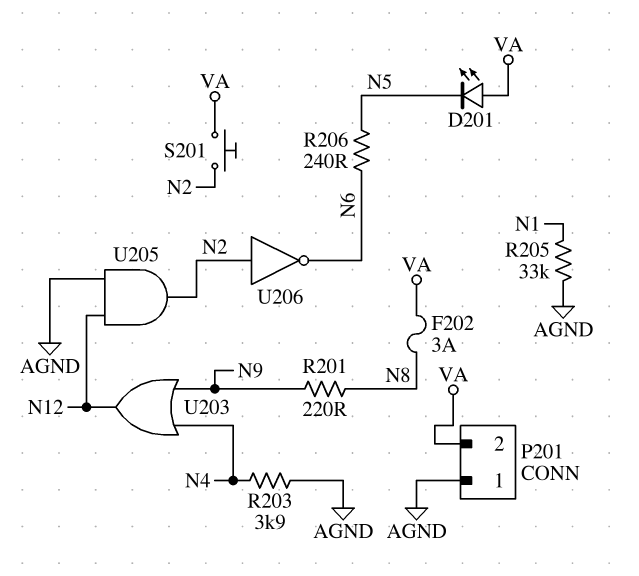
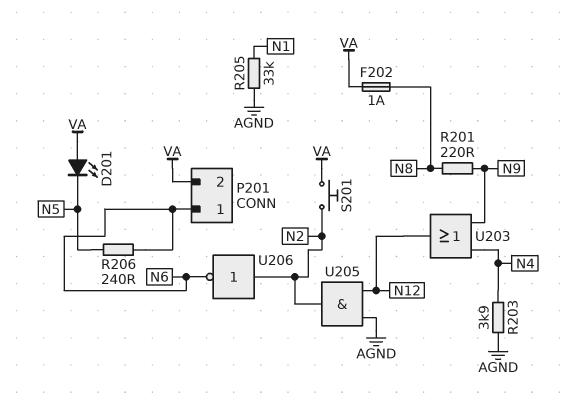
F202: 3A (N8, VA) -> 1A (N8, VA)
P201 pin 1: AGND -> N6

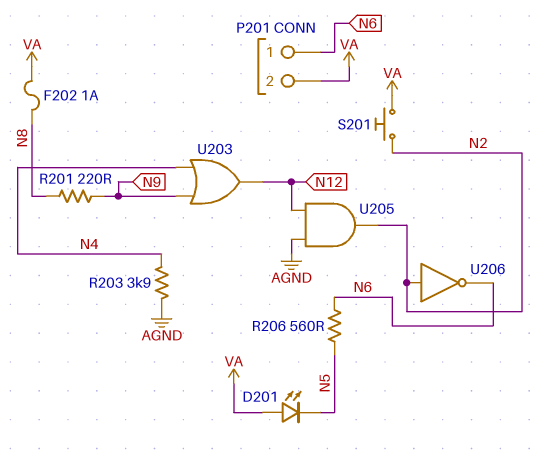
R205: 33k (AGND, N1) -> none
R206: 240 (N5, N6) -> 560 (N5, N6)

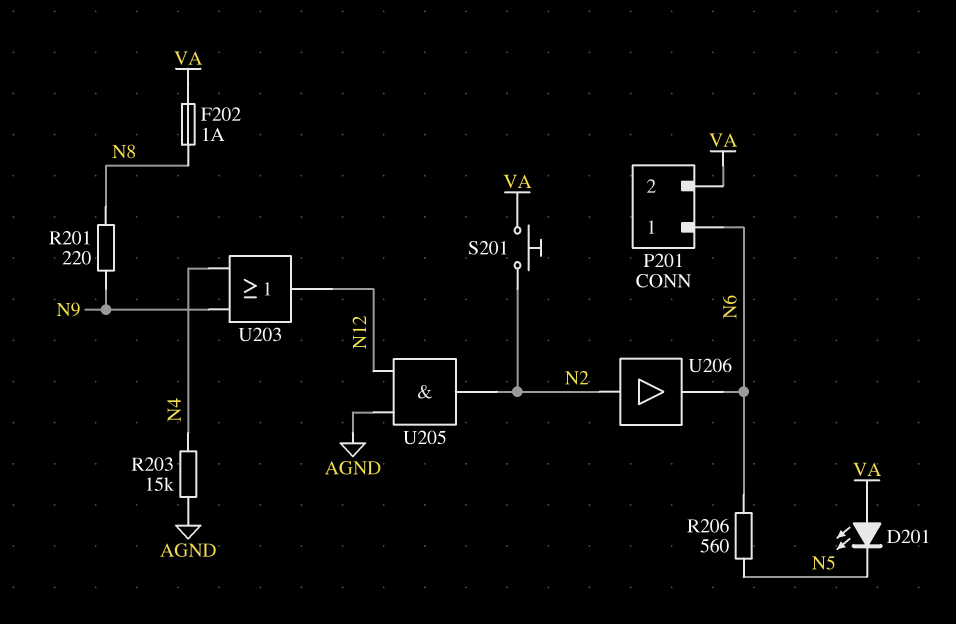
R203: 3.9k (AGND, N4) -> 15k (AGND, N4)
U206: NOT (in N2, out N6) -> buffer (in N2, out N6)

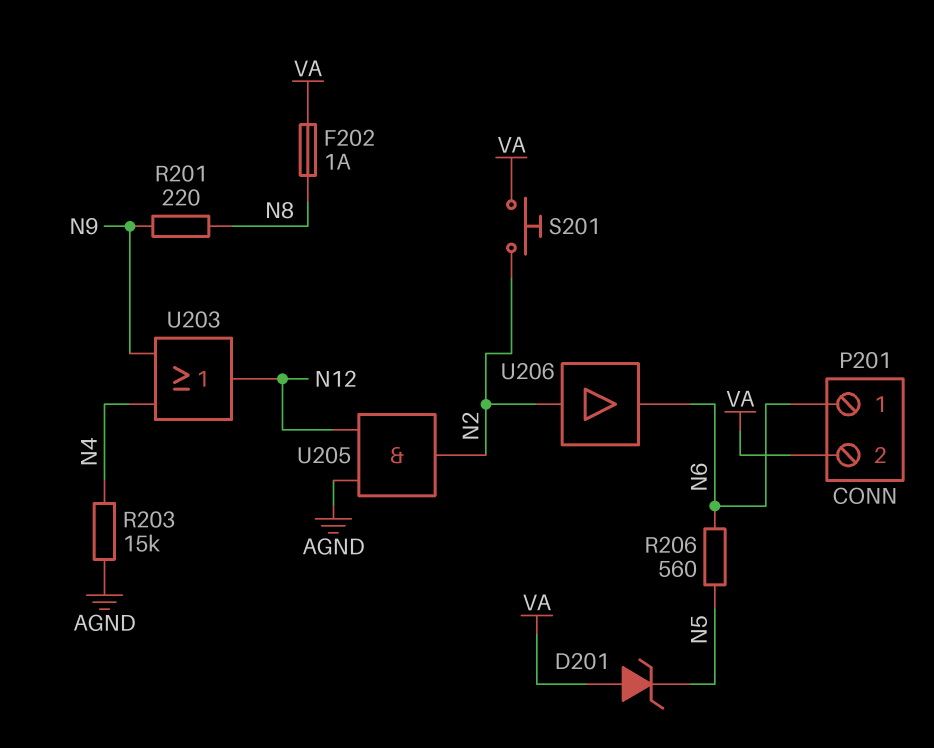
D201: LED (A VA, K N5) -> zener (A VA, K N5)

